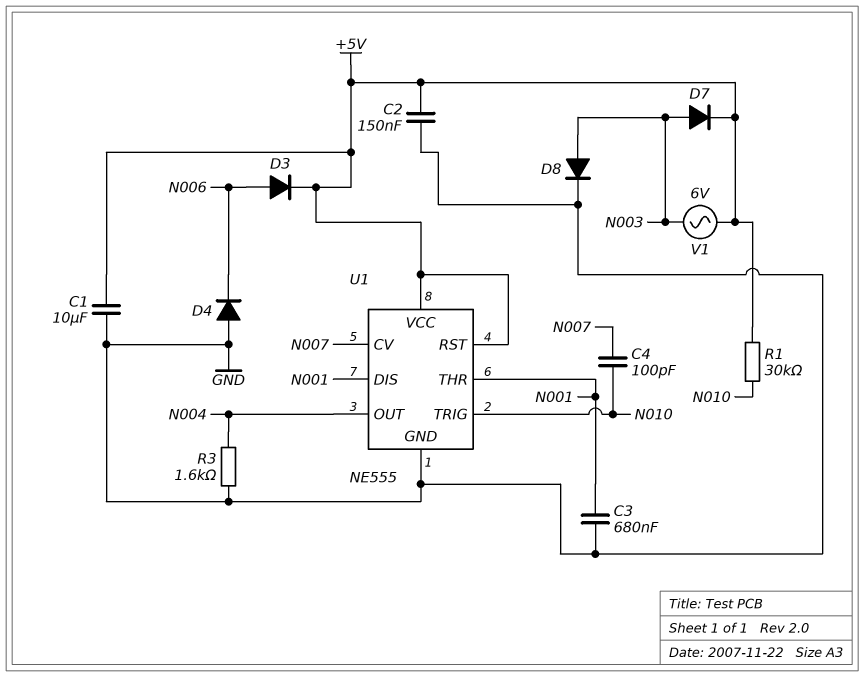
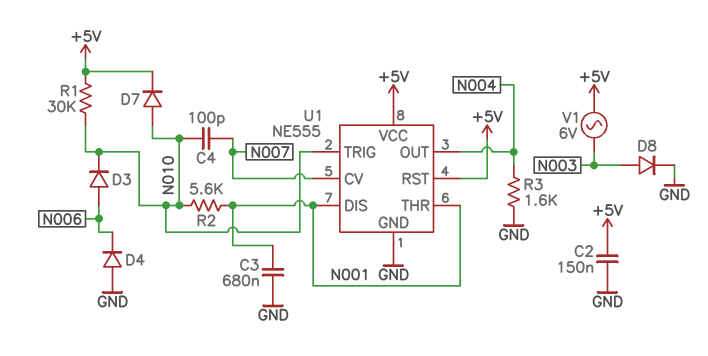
C1: 10uF (+5V, GND) -> none
D3: diode (A N006, K +5V) -> diode (A N006, K N010)
D7: diode (A N003, K +5V) -> diode (A N010, K +5V)
R2: none -> 5.6k (N001, N010)

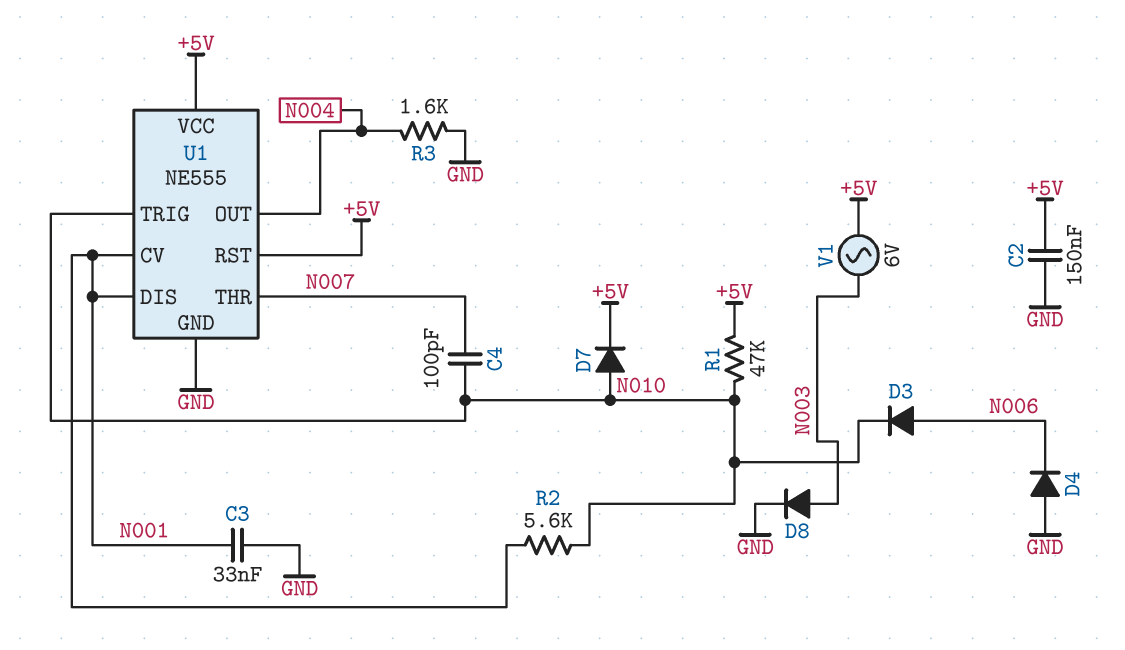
C3: 680nF (GND, N001) -> 33nF (GND, N001)
R1: 30k (+5V, N010) -> 47k (+5V, N010)
U1 pin CV: N007 -> N001
U1 pin THR: N001 -> N007

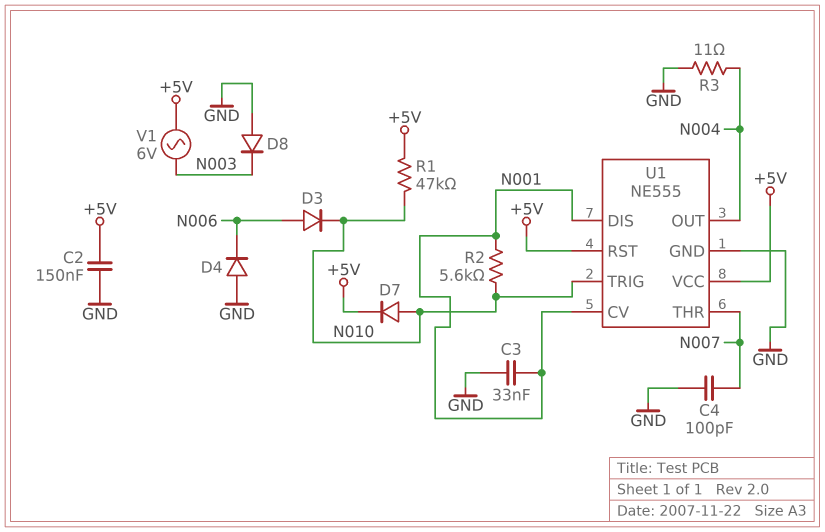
C4: 100pF (N007, N010) -> 100pF (GND, N007)
D8: diode (A N003, K GND) -> diode (A GND, K N003)
R3: 1.6k (GND, N004) -> 11 (GND, N004)

